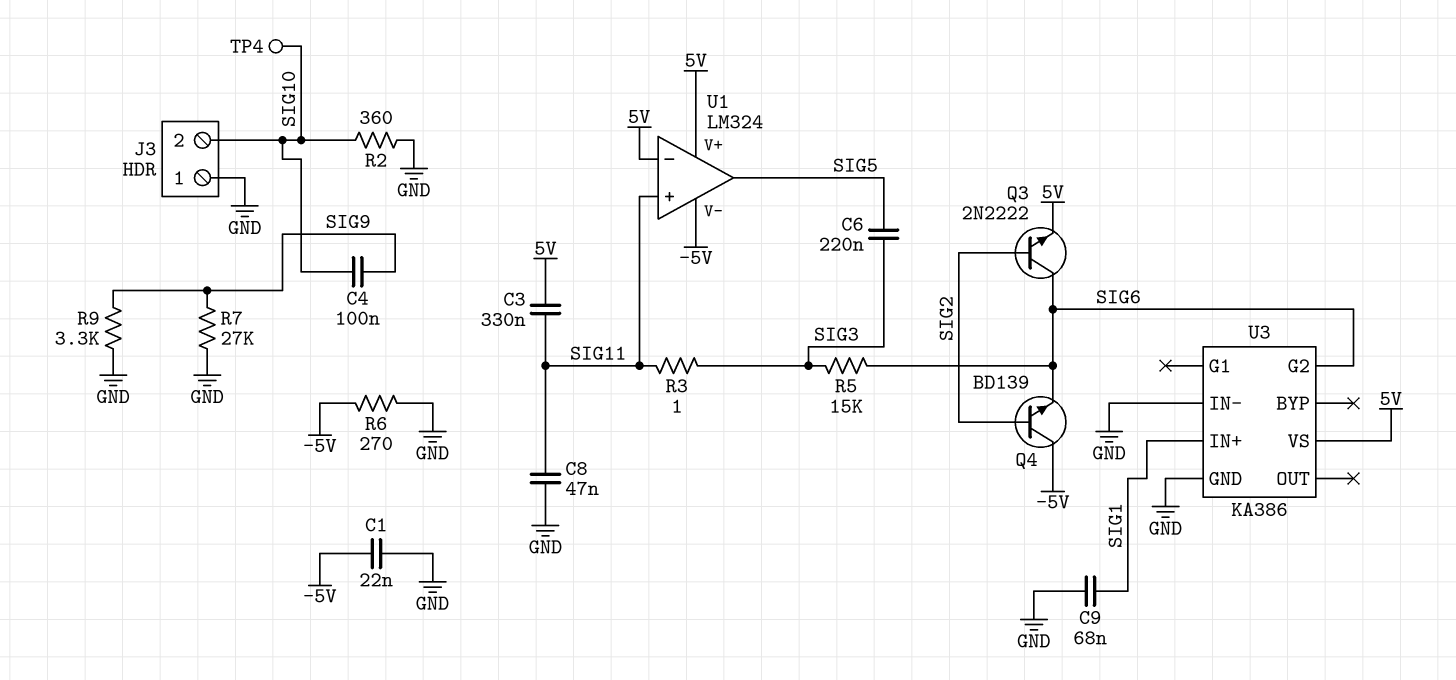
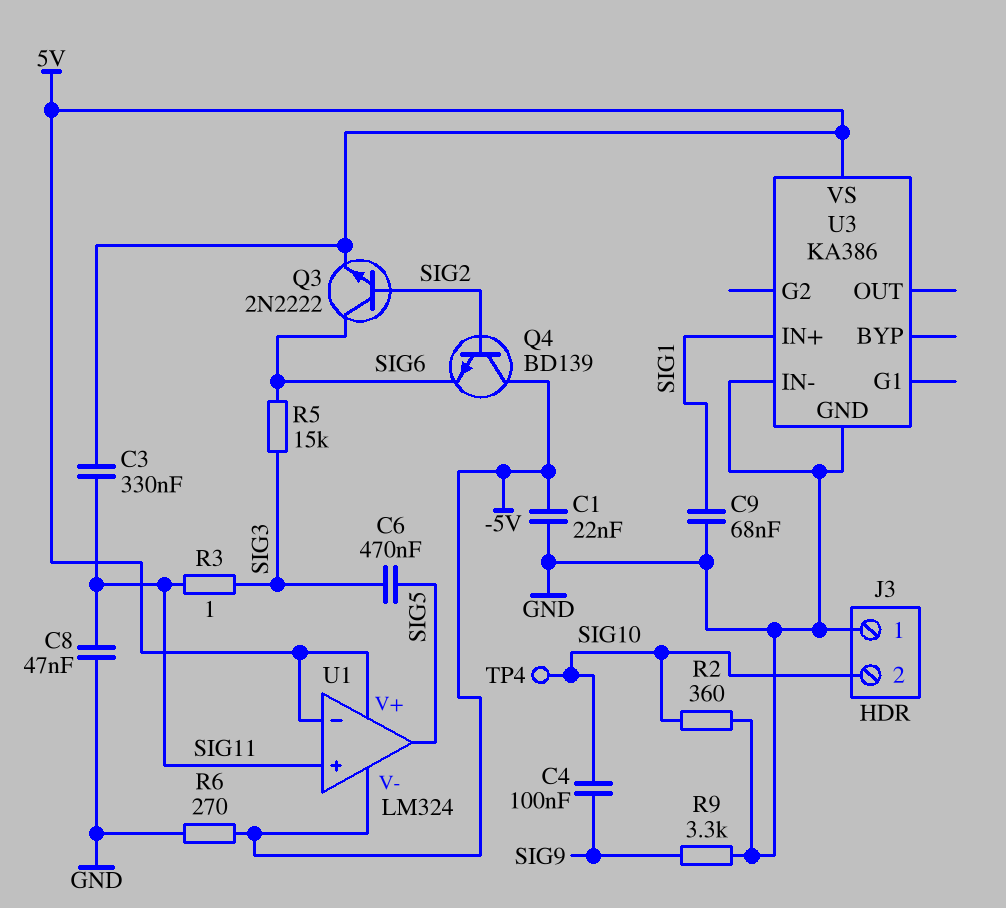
C6: 220nF (SIG3, SIG5) -> 470nF (SIG3, SIG5)
R7: 27k (GND, SIG9) -> none
U3 pin G2: SIG6 -> none

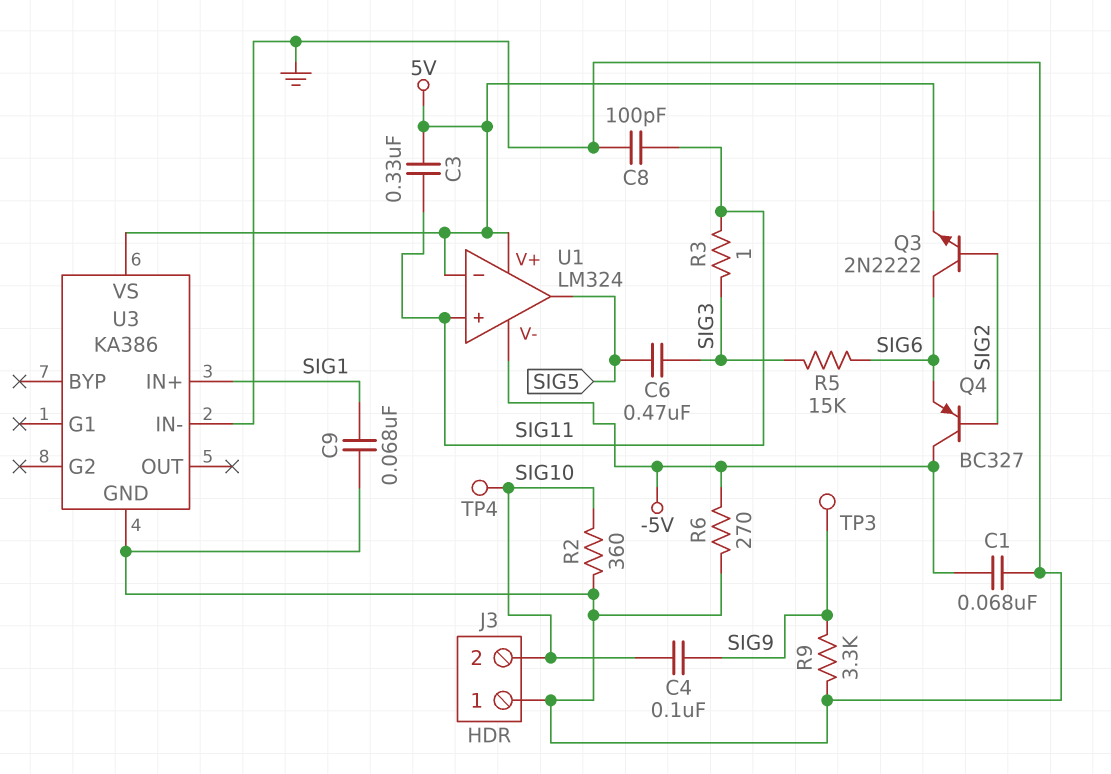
C1: 22nF (-5V, GND) -> 68nF (-5V, GND)
C8: 47nF (GND, SIG11) -> 100pF (GND, SIG11)
Q4: NPN BD139 (B SIG2, C -5V, E SIG6) -> PNP BC327 (B SIG2, C -5V, E SIG6)
TP3: none -> test point (SIG9)

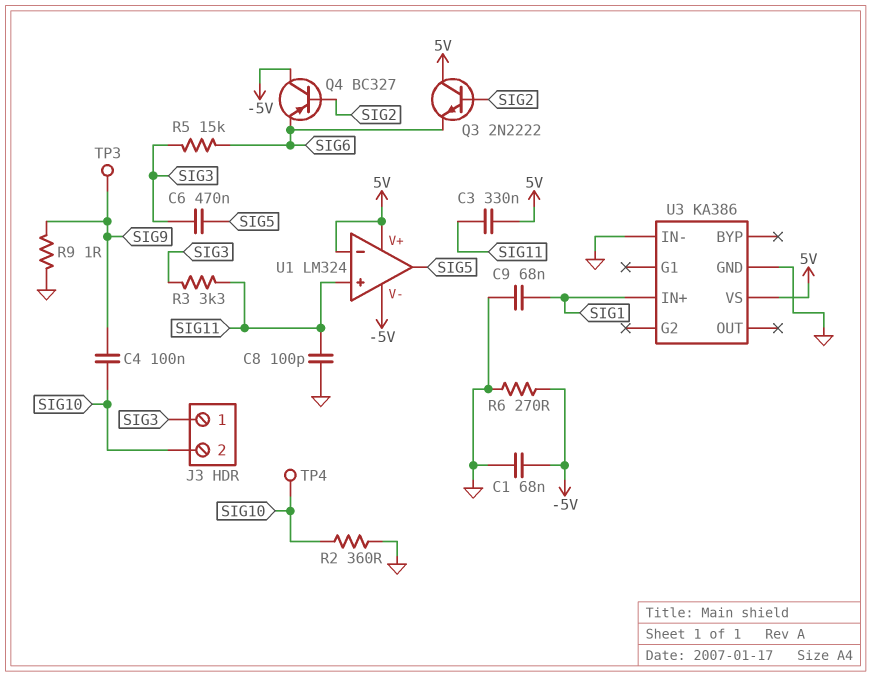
J3 pin 1: GND -> SIG3
Q3: NPN 2N2222 (B SIG2, C SIG6, E 5V) -> NPN 2N2222 (B SIG2, C 5V, E SIG6)
R3: 1 (SIG3, SIG11) -> 3.3k (SIG3, SIG11)
R9: 3.3k (GND, SIG9) -> 1 (GND, SIG9)

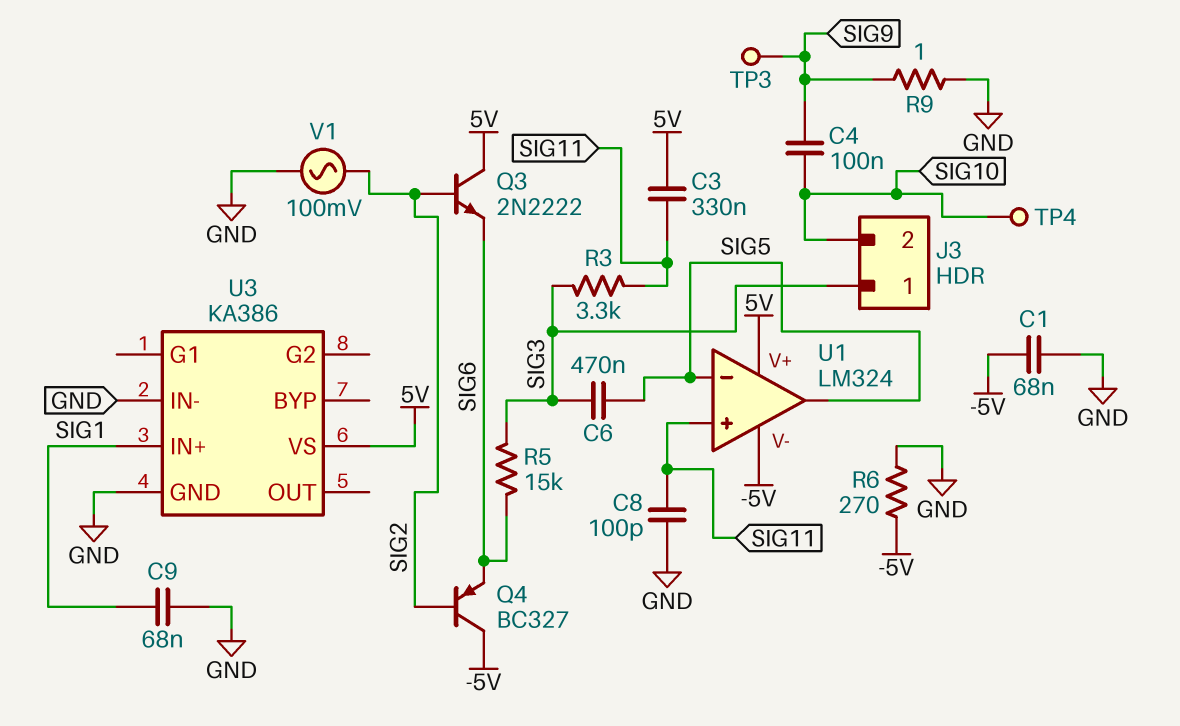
R2: 360 (GND, SIG10) -> none
U1 pin in-: 5V -> SIG5
V1: none -> AC 100mV (GND, SIG2)

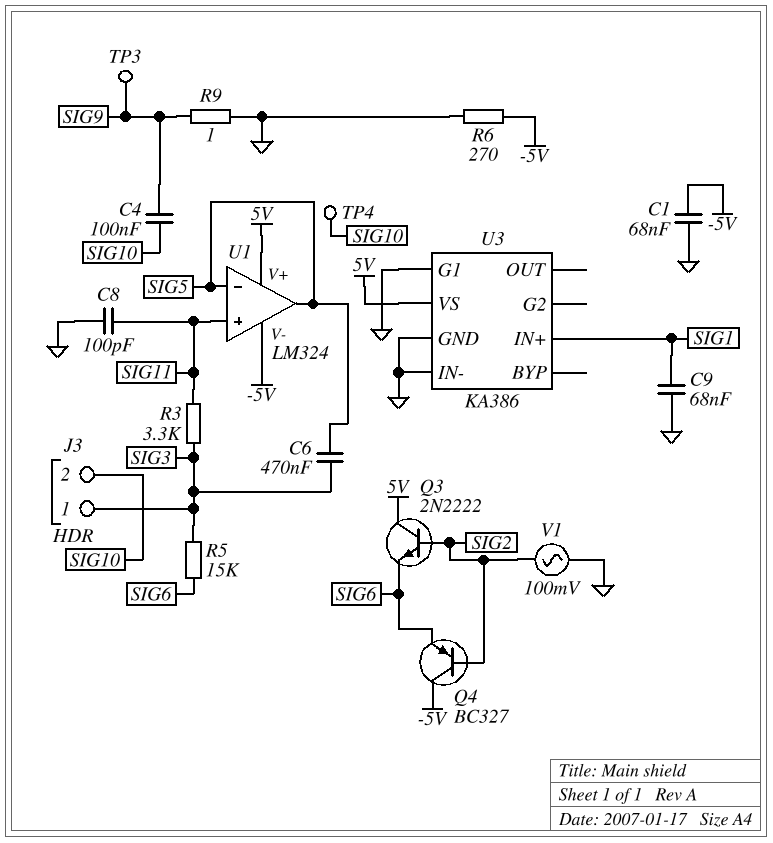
C3: 330nF (5V, SIG11) -> none
U3 pin G1: none -> GND

